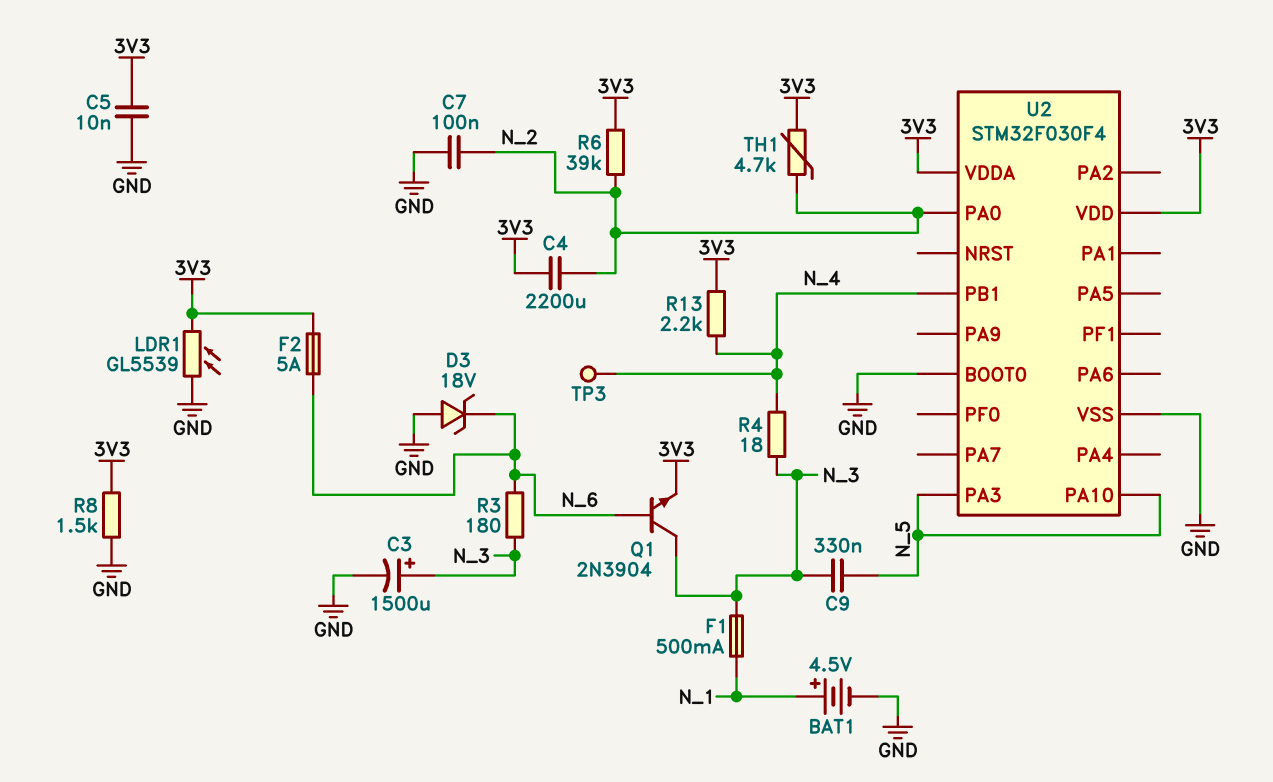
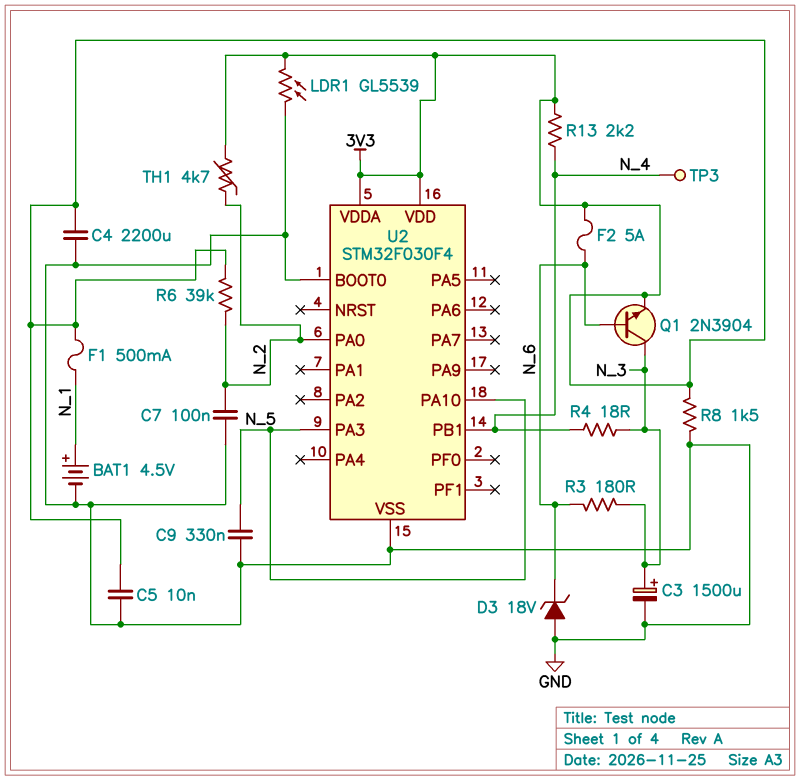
C4: 2200uF (3V3, N_2) -> 2200uF (3V3, GND)
C9: 330nF (N_3, N_5) -> 330nF (GND, N_5)
F1: 500mA (N_1, N_3) -> 500mA (3V3, N_1)

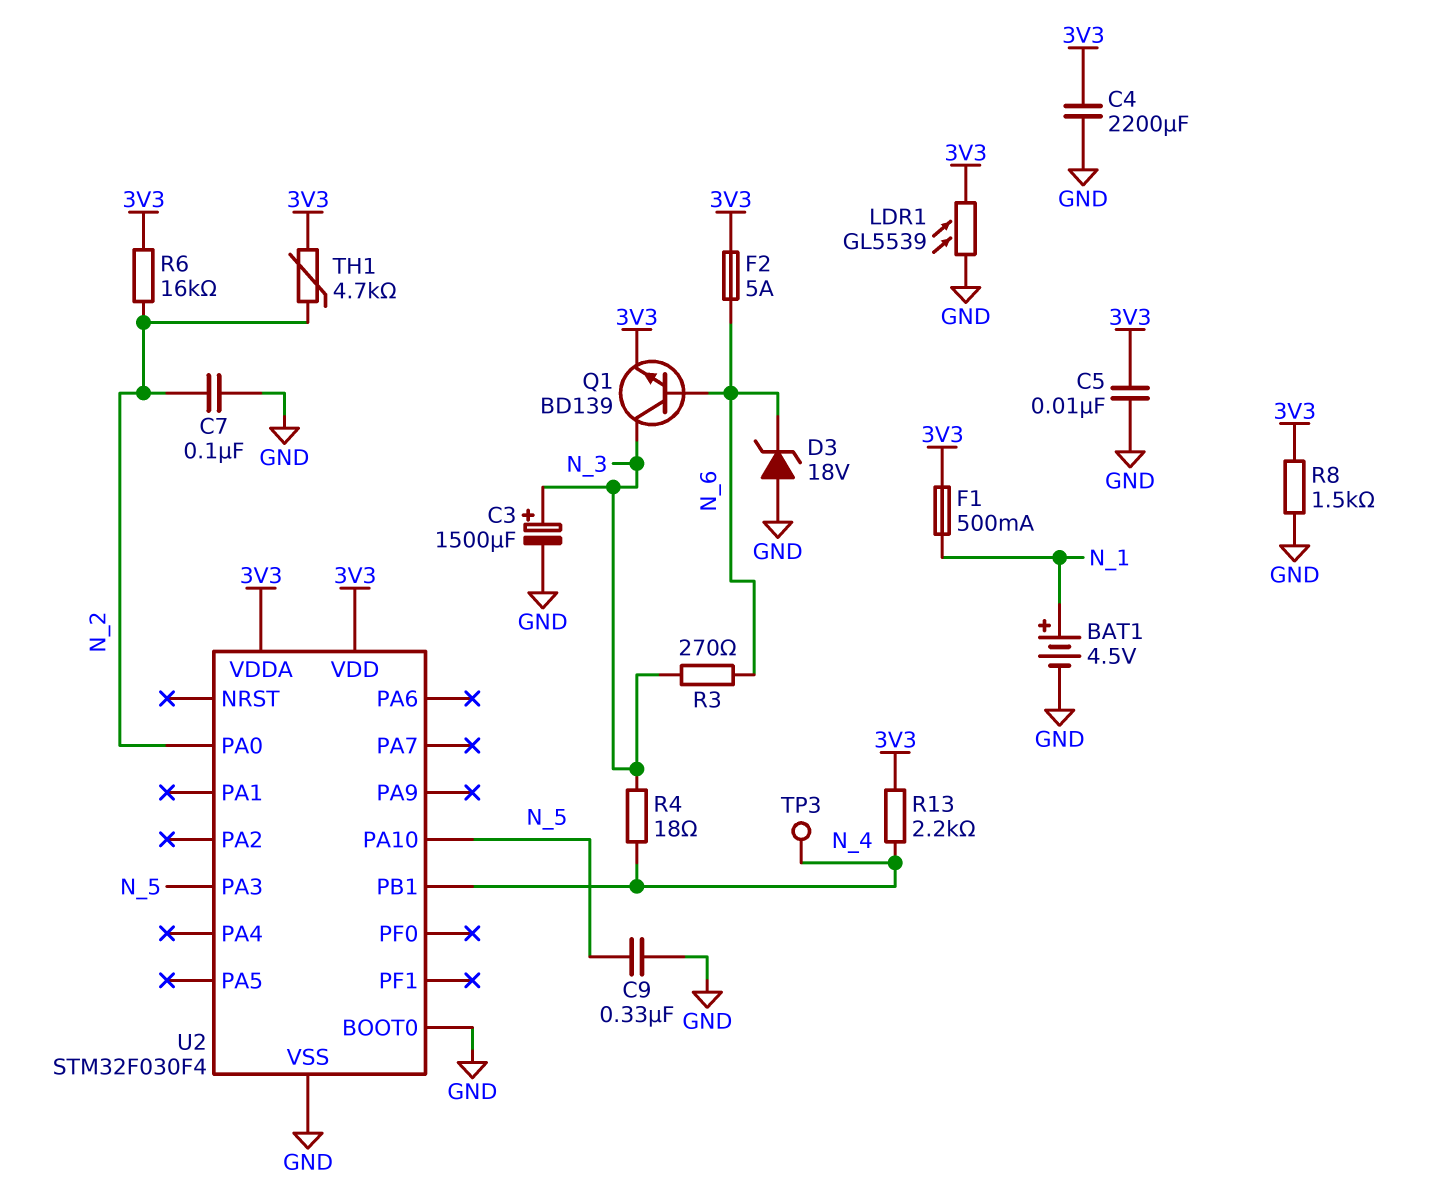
Q1: NPN 2N3904 (B N_6, C N_3, E 3V3) -> NPN BD139 (B N_6, C N_3, E 3V3)
R3: 180 (N_3, N_6) -> 270 (N_3, N_6)
R6: 39k (3V3, N_2) -> 16k (3V3, N_2)

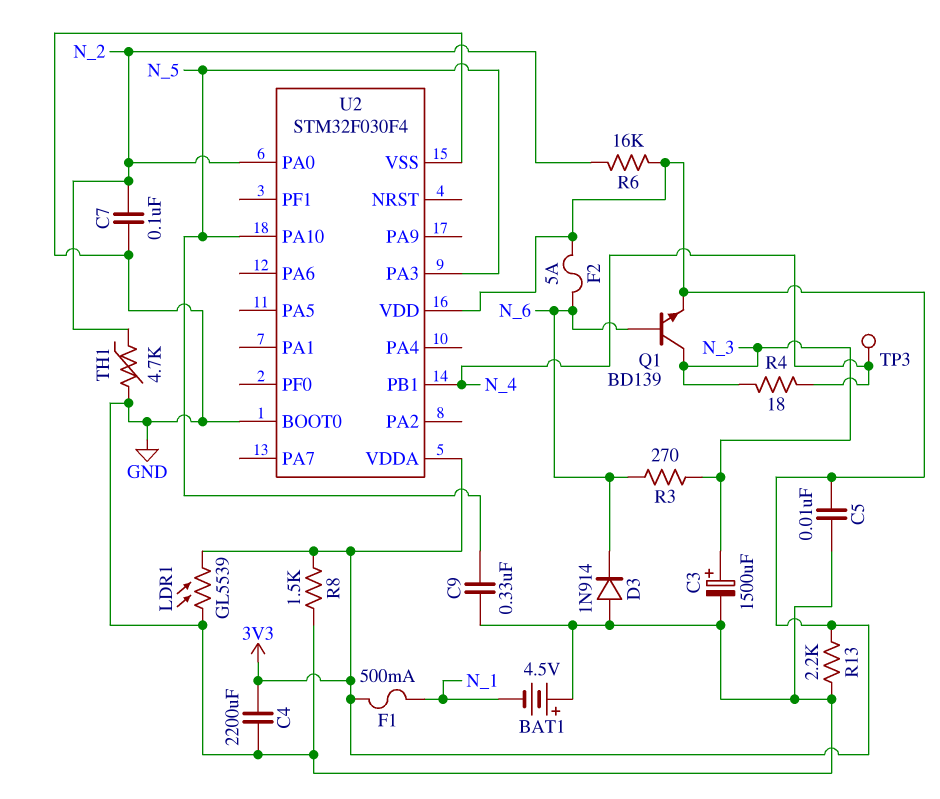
BAT1: 4.5V (plus N_1, minus GND) -> 4.5V (plus GND, minus N_1)
D3: zener 18V (A GND, K N_6) -> diode 1N914 (A GND, K N_6)
R13: 2.2k (3V3, N_4) -> 2.2k (3V3, GND)
TH1: 4.7k (3V3, N_2) -> 4.7k (GND, N_2)

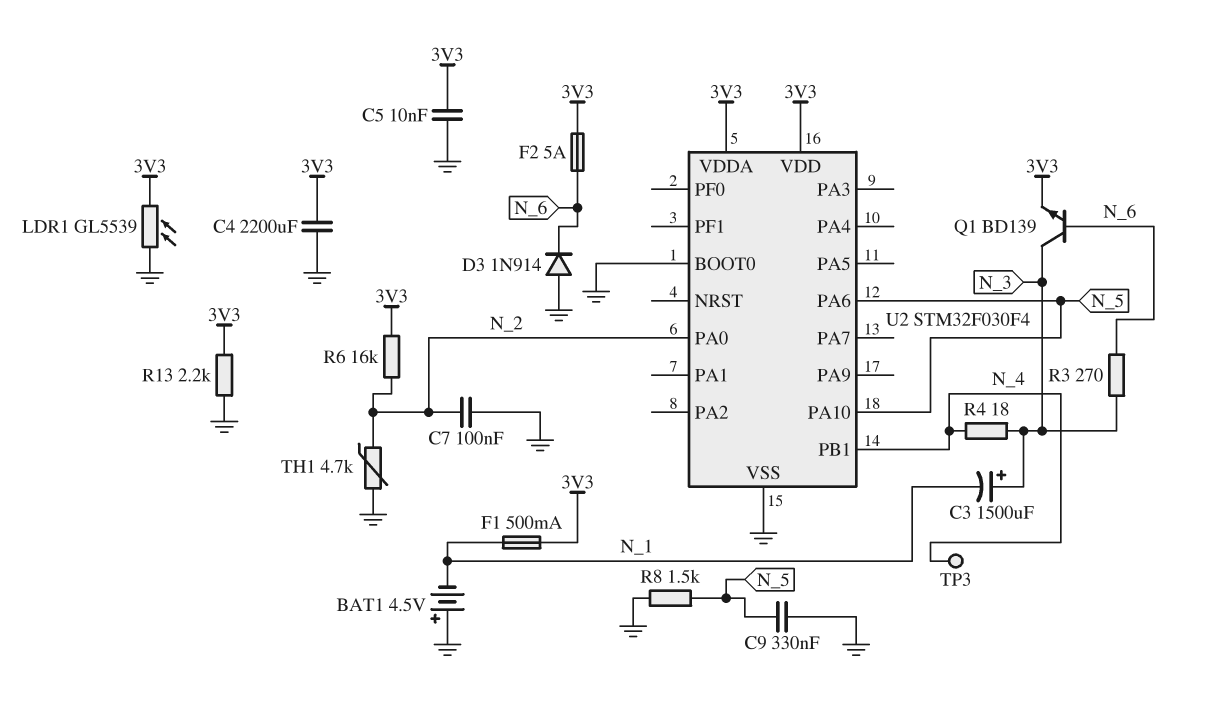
C3: 1500uF (plus N_3, minus GND) -> 1500uF (plus N_3, minus N_1)
R8: 1.5k (3V3, GND) -> 1.5k (GND, N_5)
U2 pin PA3: N_5 -> none
U2 pin PA6: none -> N_5

